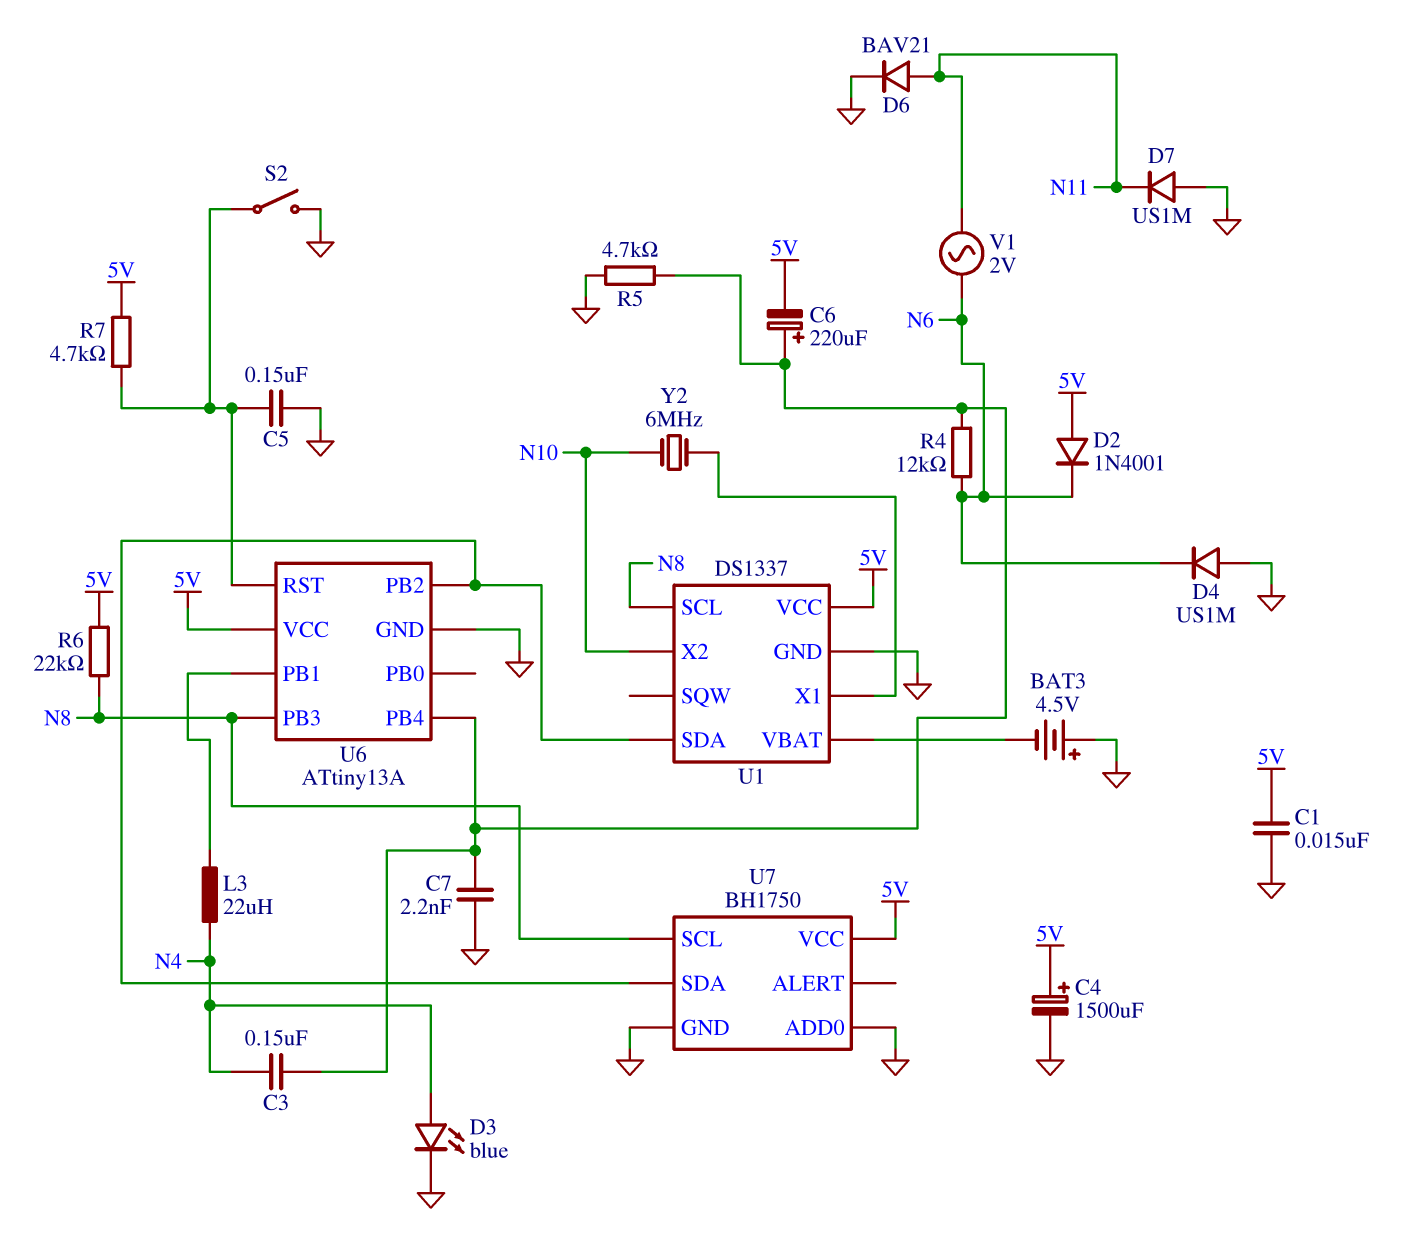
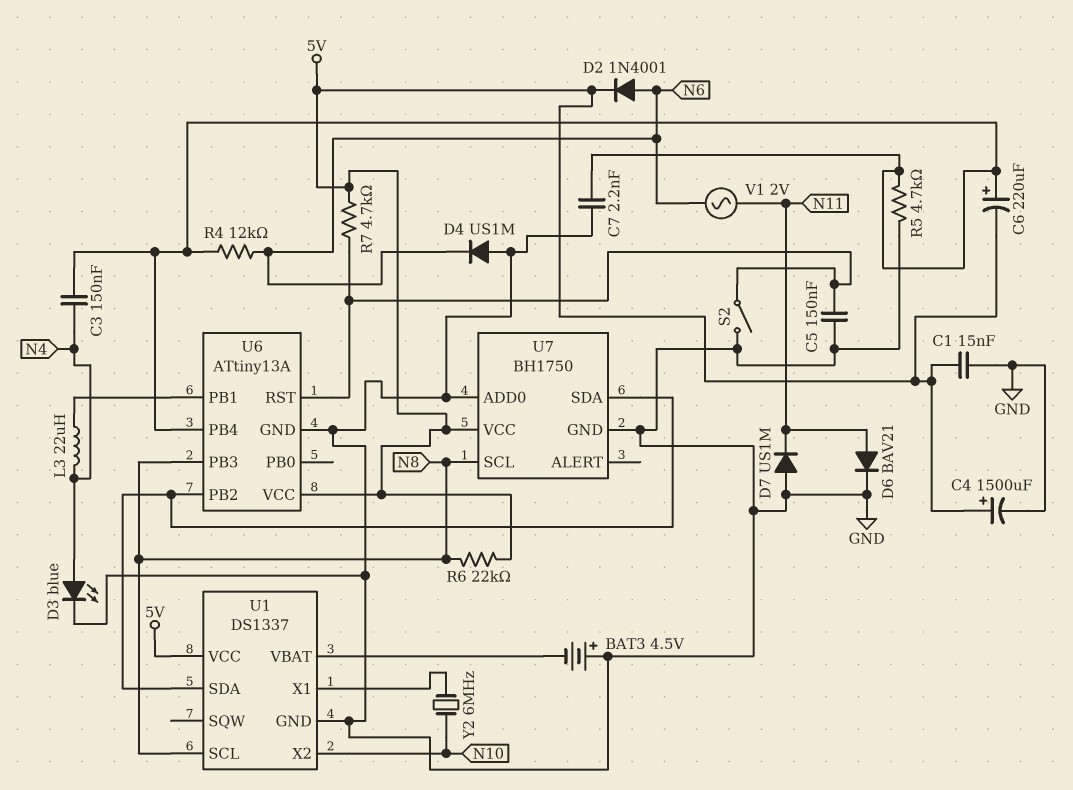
D2: diode 1N4001 (A 5V, K N6) -> diode 1N4001 (A N6, K 5V)

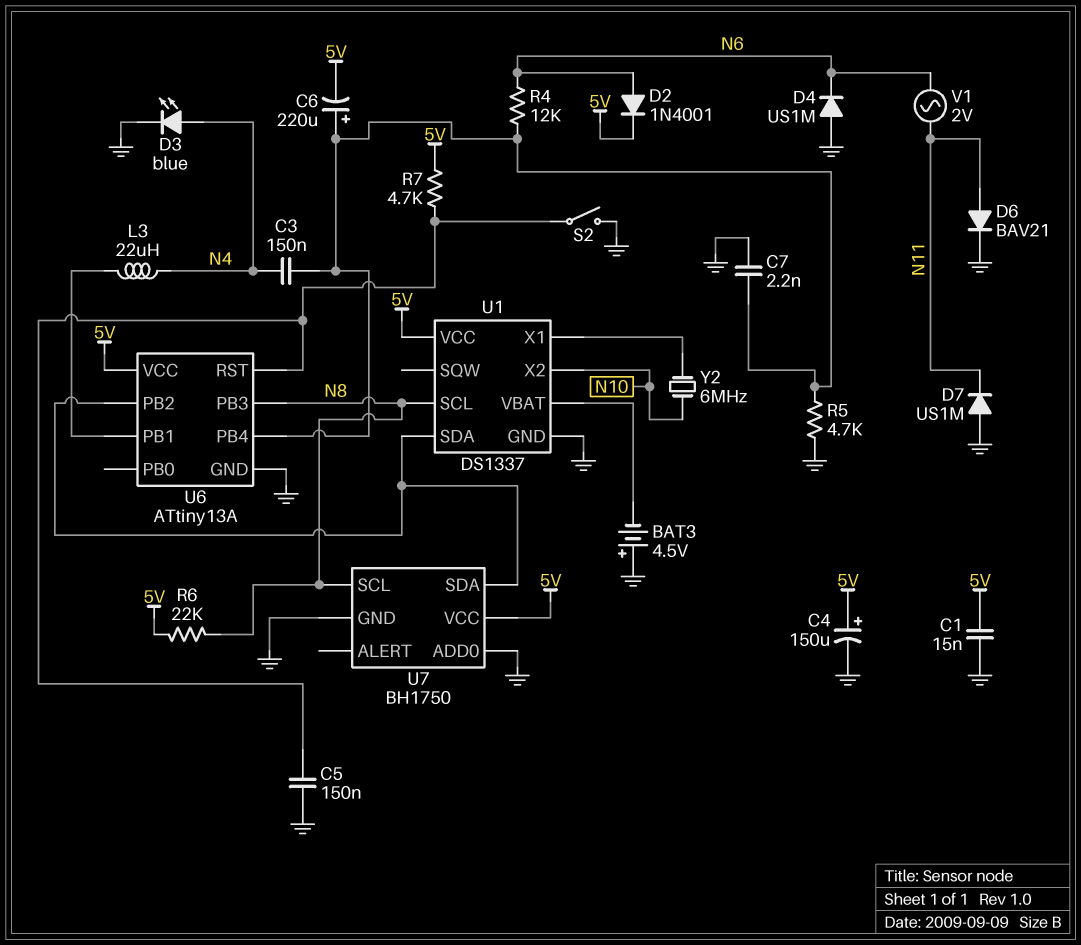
C4: 1500uF (plus 5V, minus GND) -> 150uF (plus 5V, minus GND)

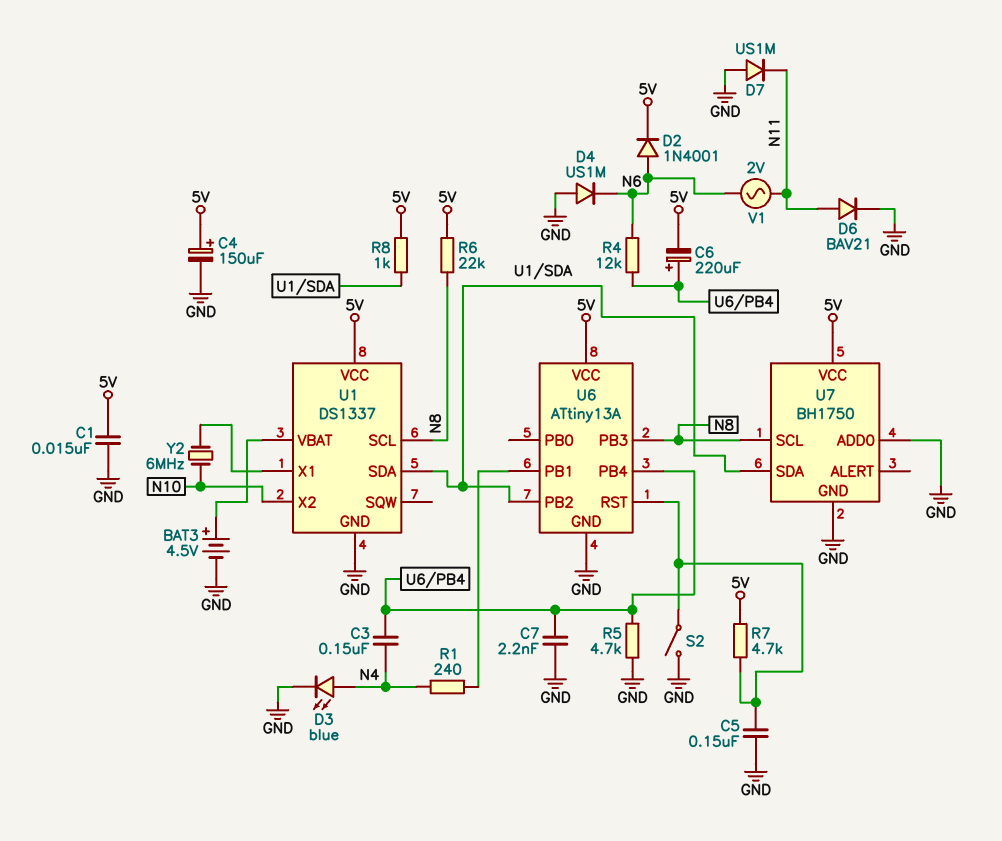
BAT3: 4.5V (plus GND, minus U1/VBAT) -> 4.5V (plus U1/VBAT, minus GND)
L3: 22uH (N4, U6/PB1) -> none
R1: none -> 240 (N4, U6/PB1)
R8: none -> 1k (5V, U1/SDA)

